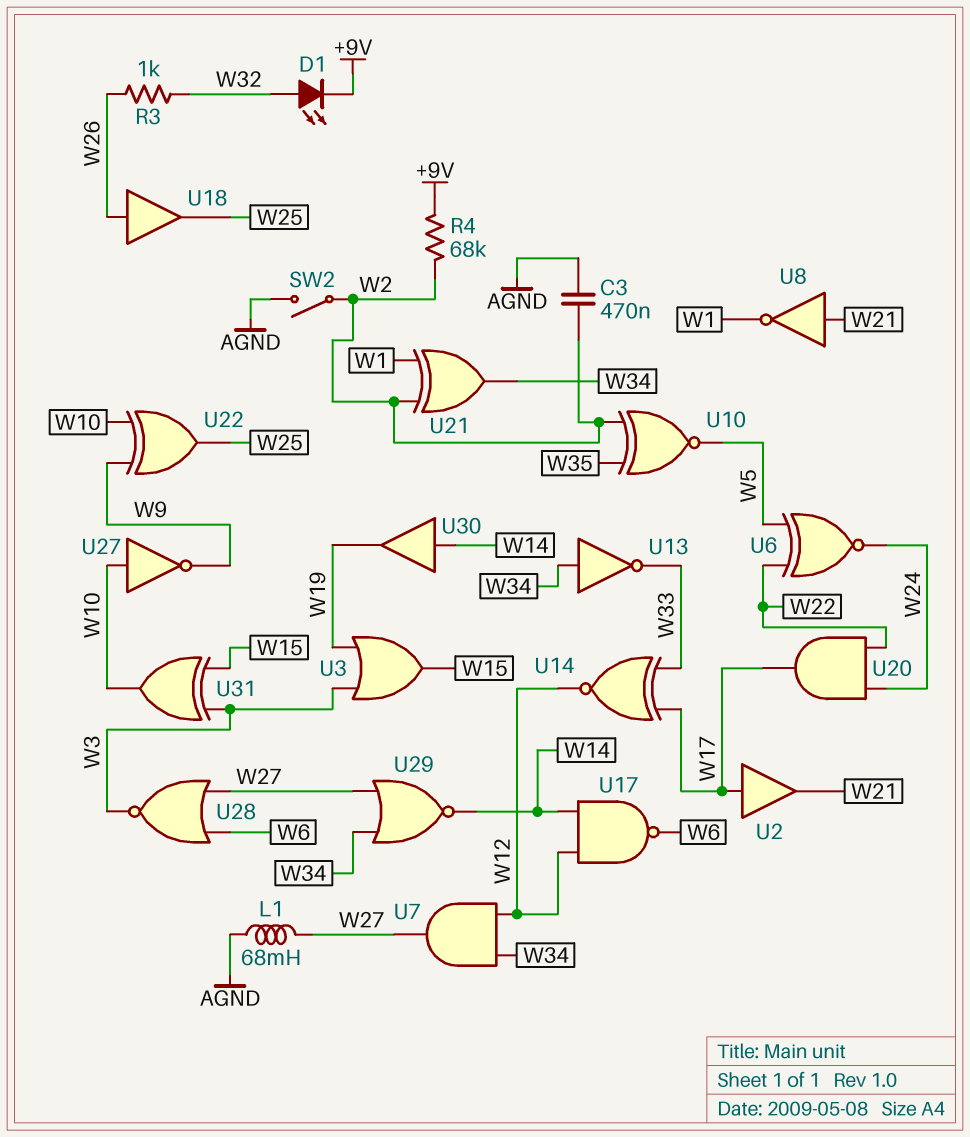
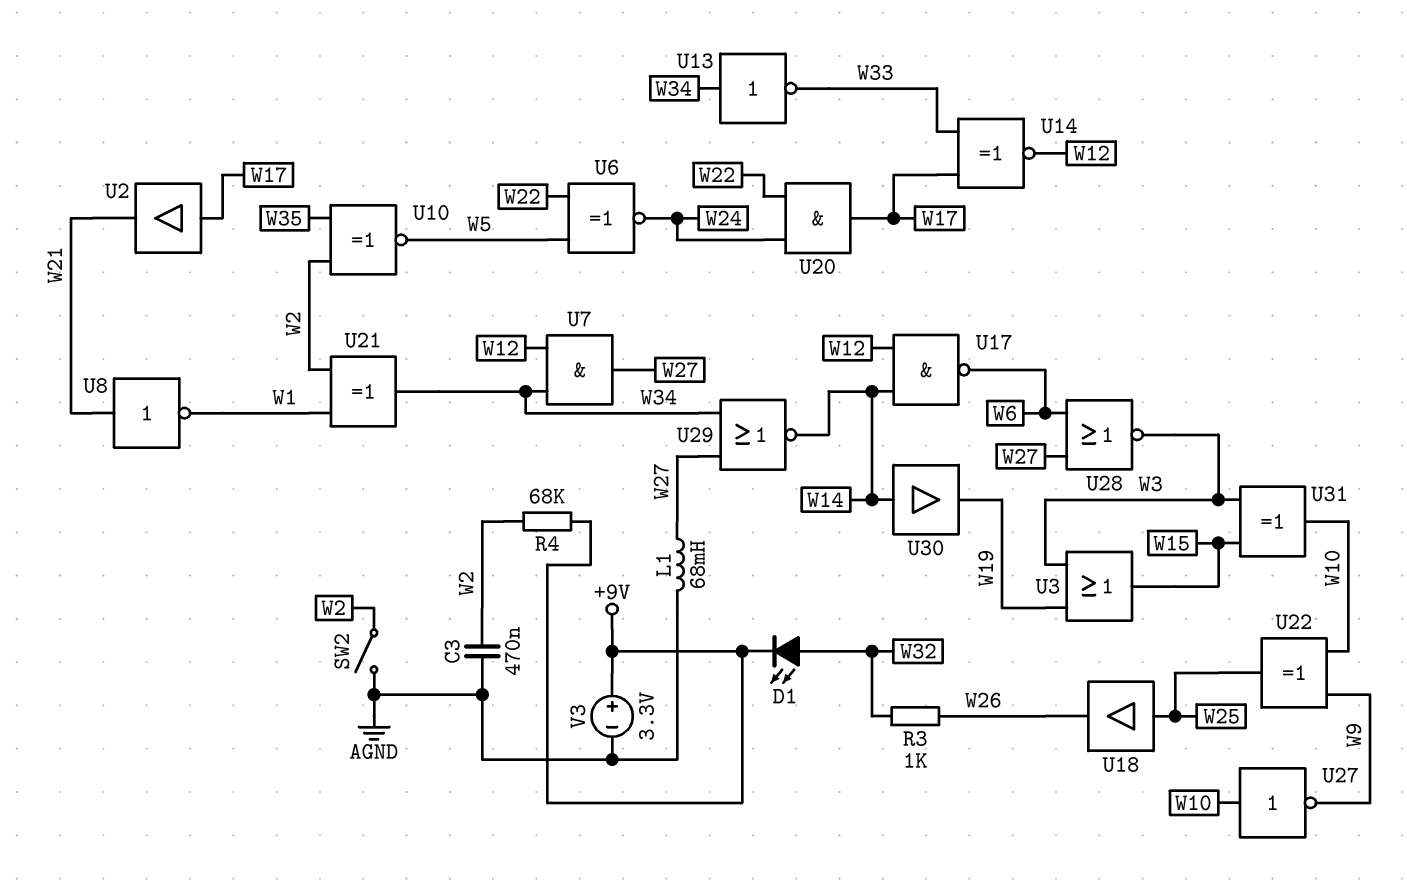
U18: buffer (in W26, out W25) -> buffer (in W25, out W26)
V3: none -> 3.3V (plus +9V, minus AGND)

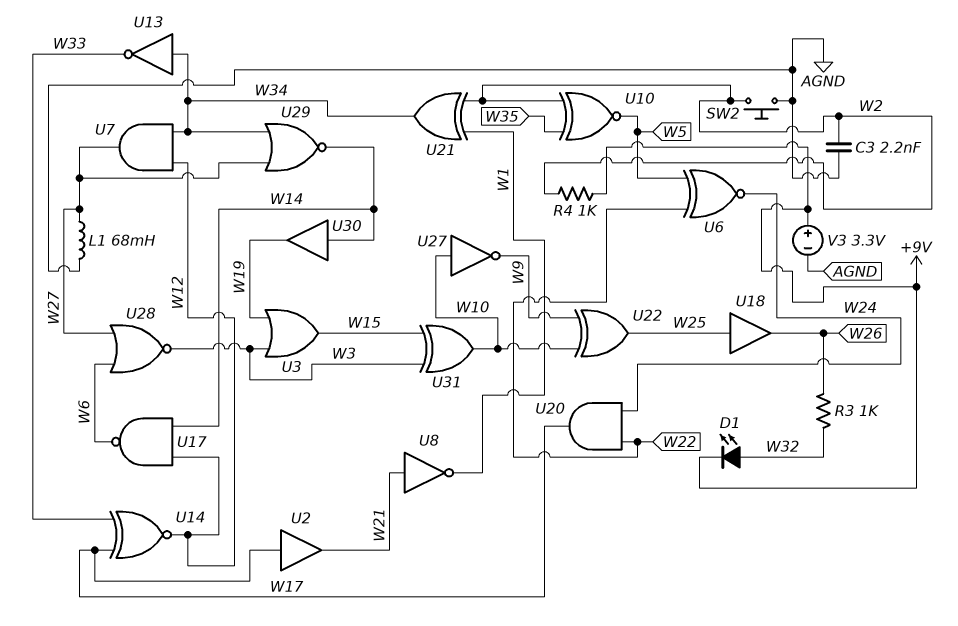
C3: 470nF (AGND, W2) -> 2.2nF (AGND, W2)
R4: 68k (+9V, W2) -> 1k (+9V, W2)
SW2: switch (AGND, W2) -> button (AGND, W2)

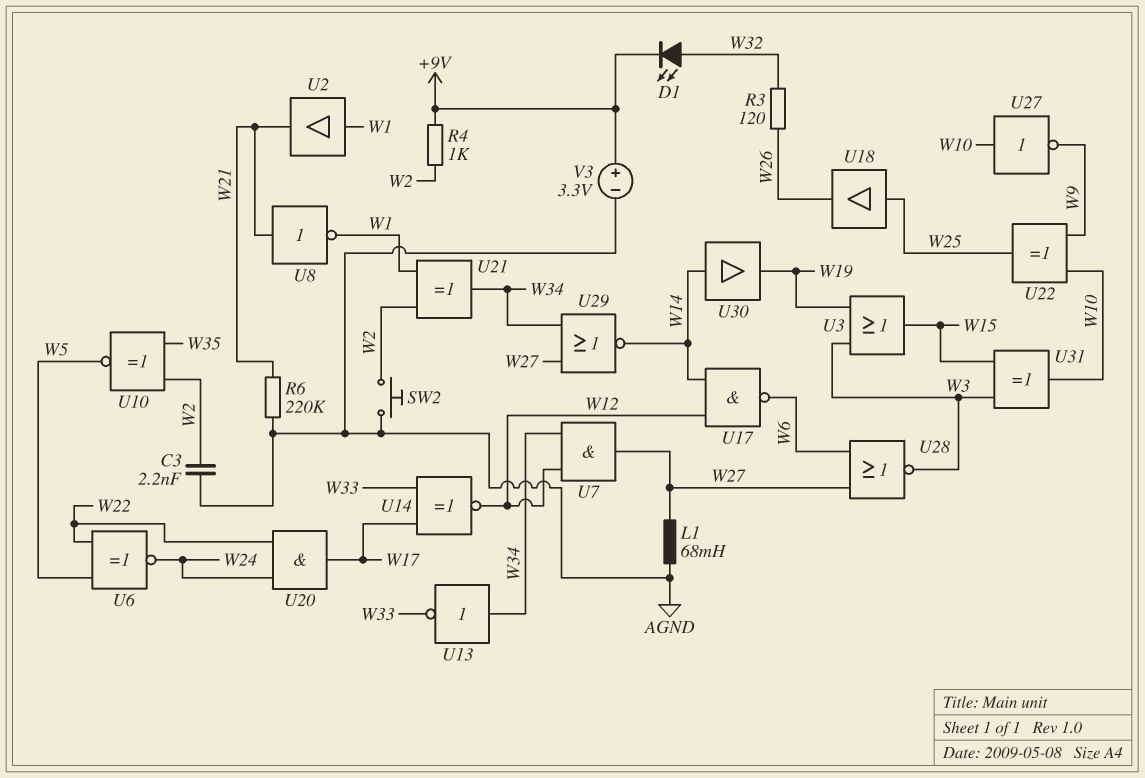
R3: 1k (W26, W32) -> 120 (W26, W32)
R6: none -> 220k (AGND, W21)
U2: buffer (in W17, out W21) -> buffer (in W1, out W21)

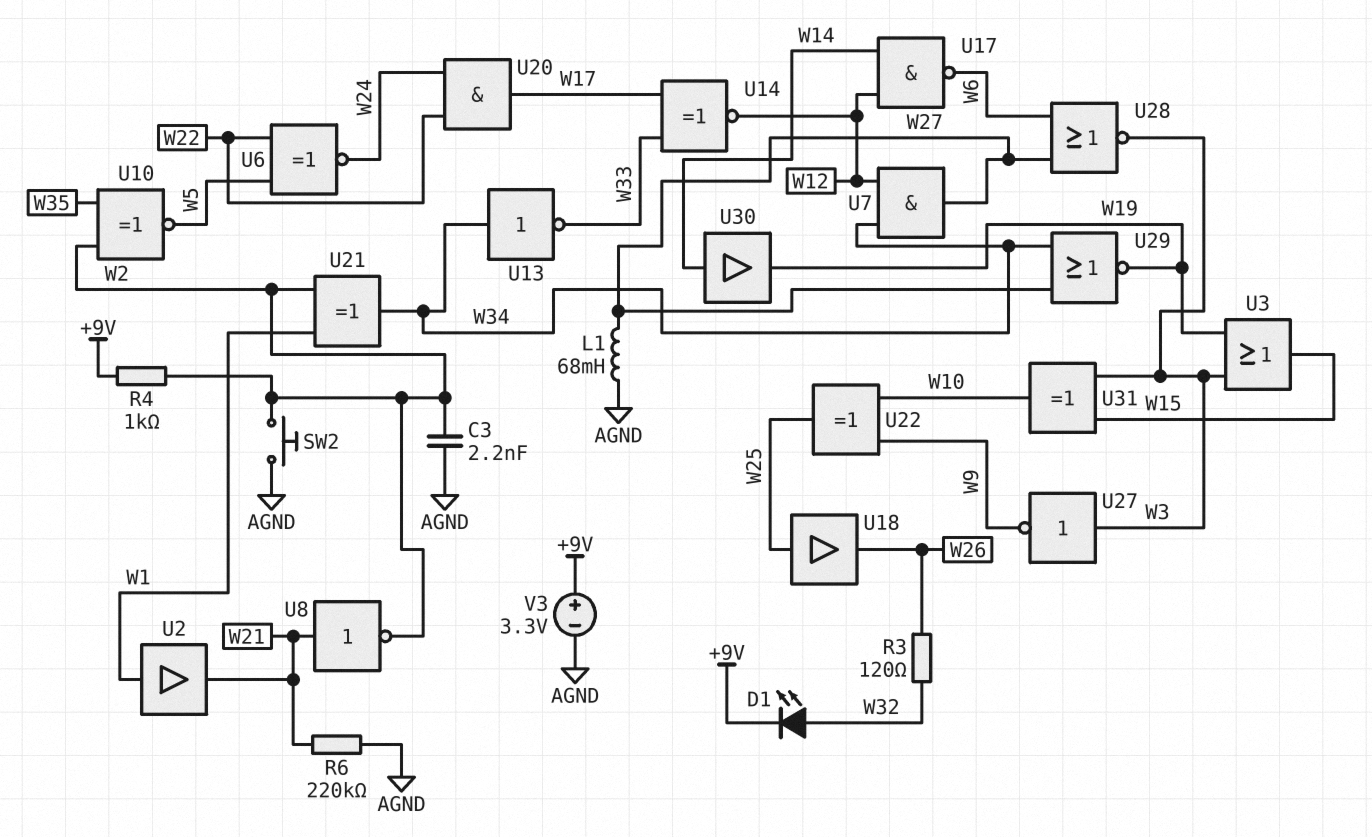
U8: NOT (in W21, out W1) -> NOT (in W21, out W2)
U27: NOT (in W10, out W9) -> NOT (in W3, out W9)
U29: NOR (in W27, in W34, out W14) -> NOR (in W27, in W34, out W19)

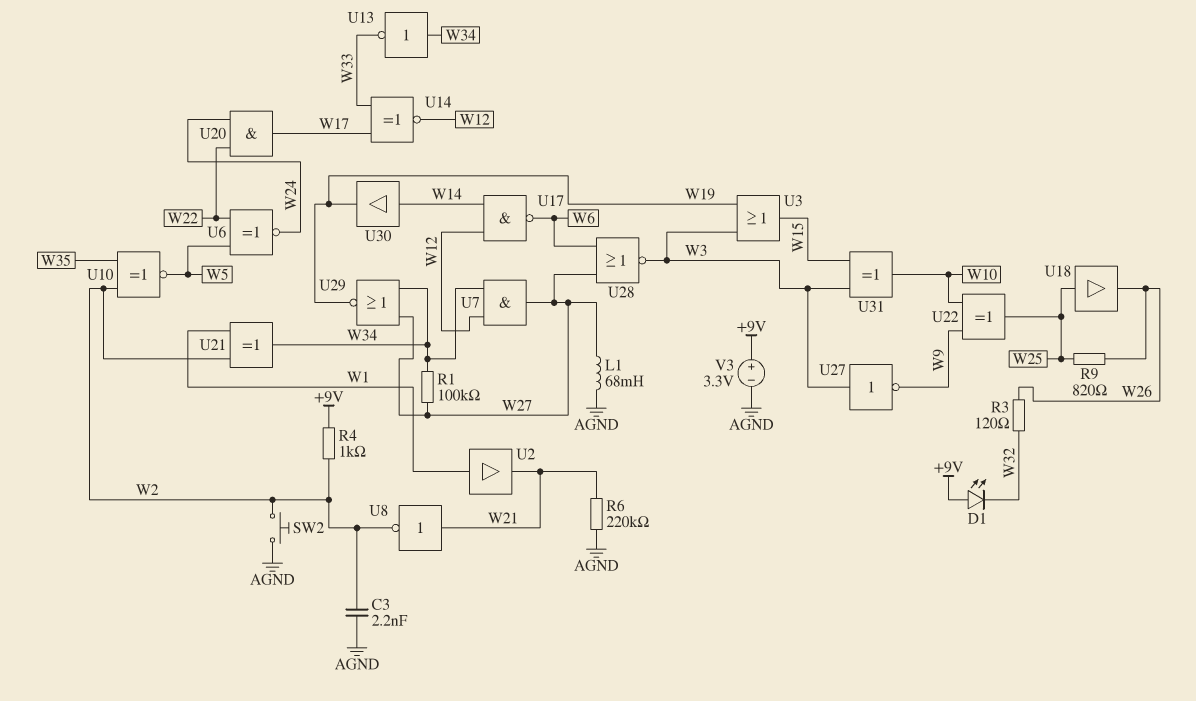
D1: LED (A W32, K +9V) -> LED (A +9V, K W32)
R1: none -> 100k (W27, W34)
R9: none -> 820 (W25, W26)

